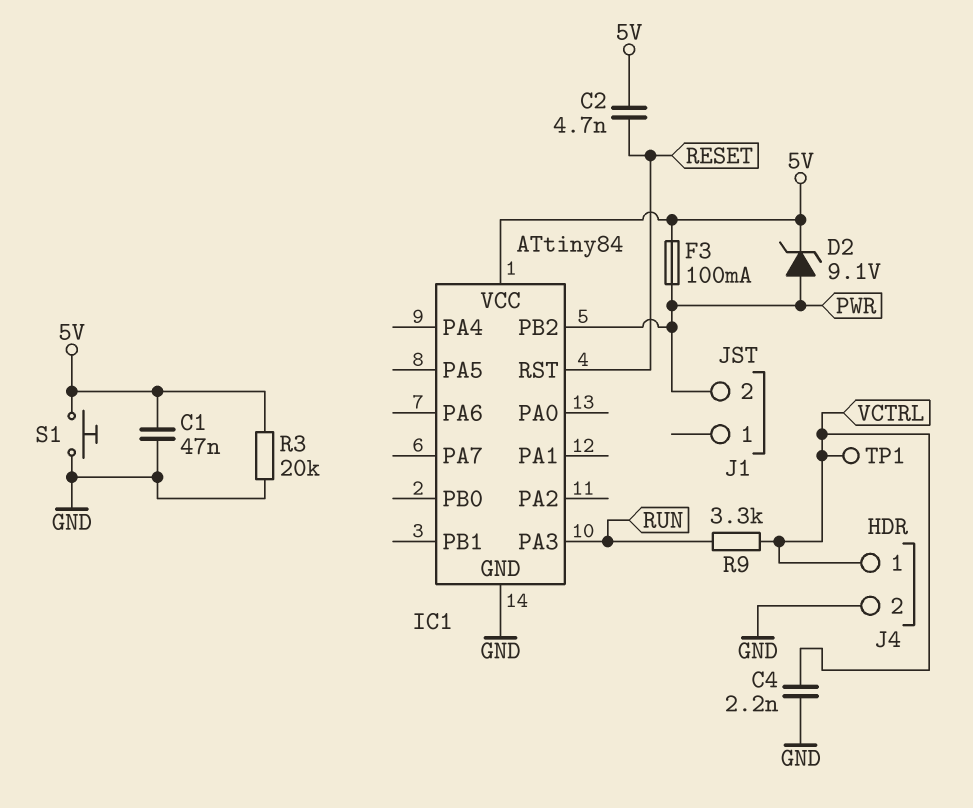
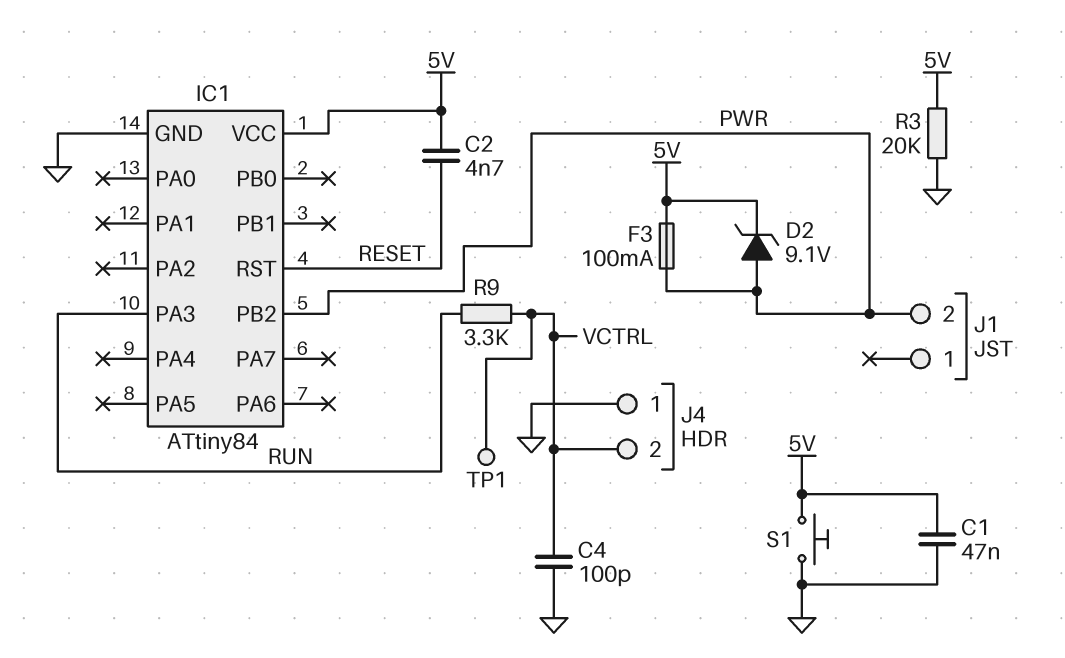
C4: 2.2nF (GND, VCTRL) -> 100pF (GND, VCTRL)
J4 pin 1: VCTRL -> GND
J4 pin 2: GND -> VCTRL

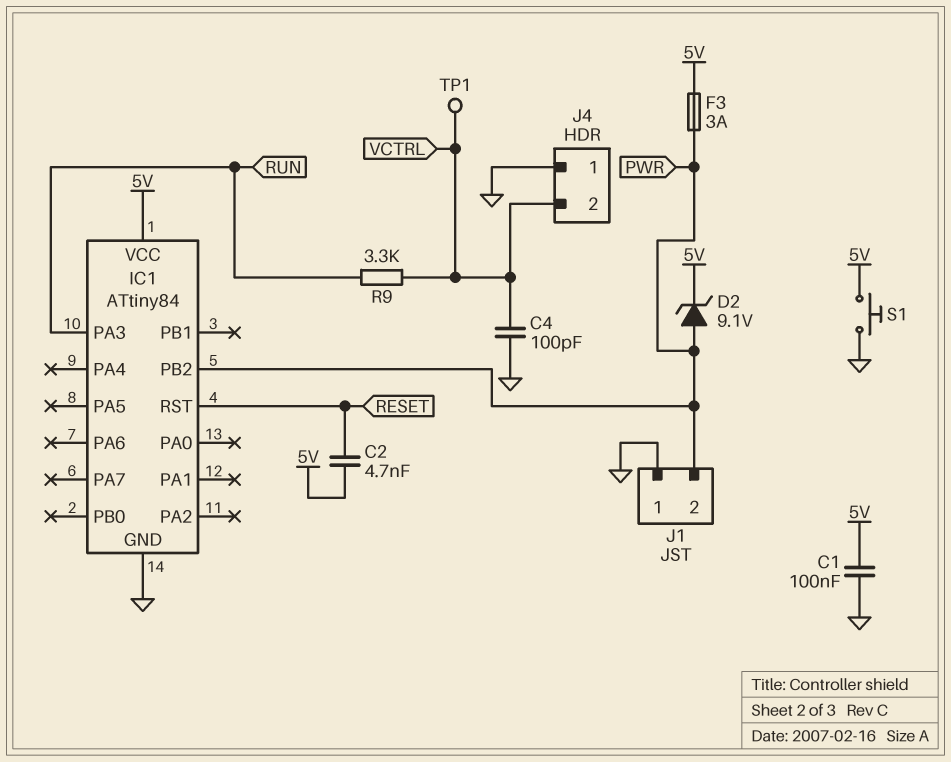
C1: 47nF (5V, GND) -> 100nF (5V, GND)
F3: 100mA (5V, PWR) -> 3A (5V, PWR)
J1 pin 1: none -> GND
R3: 20k (5V, GND) -> none

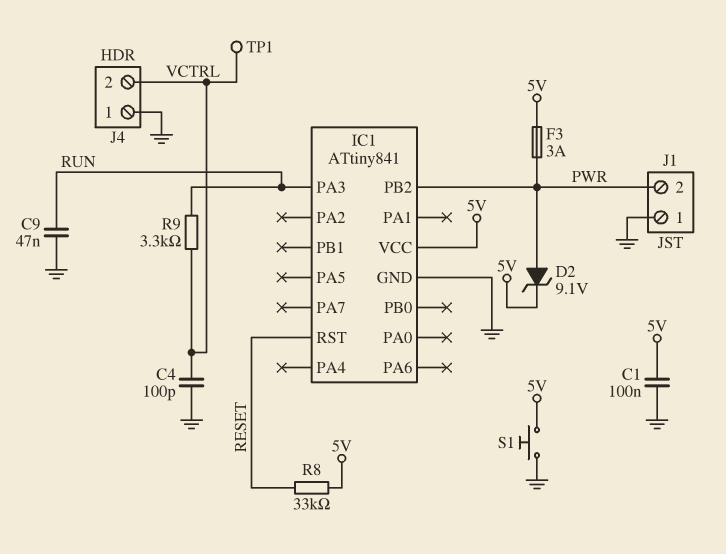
C2: 4.7nF (5V, RESET) -> none
C9: none -> 47nF (GND, RUN)
IC1: ATtiny84 -> ATtiny841
R8: none -> 33k (5V, RESET)

